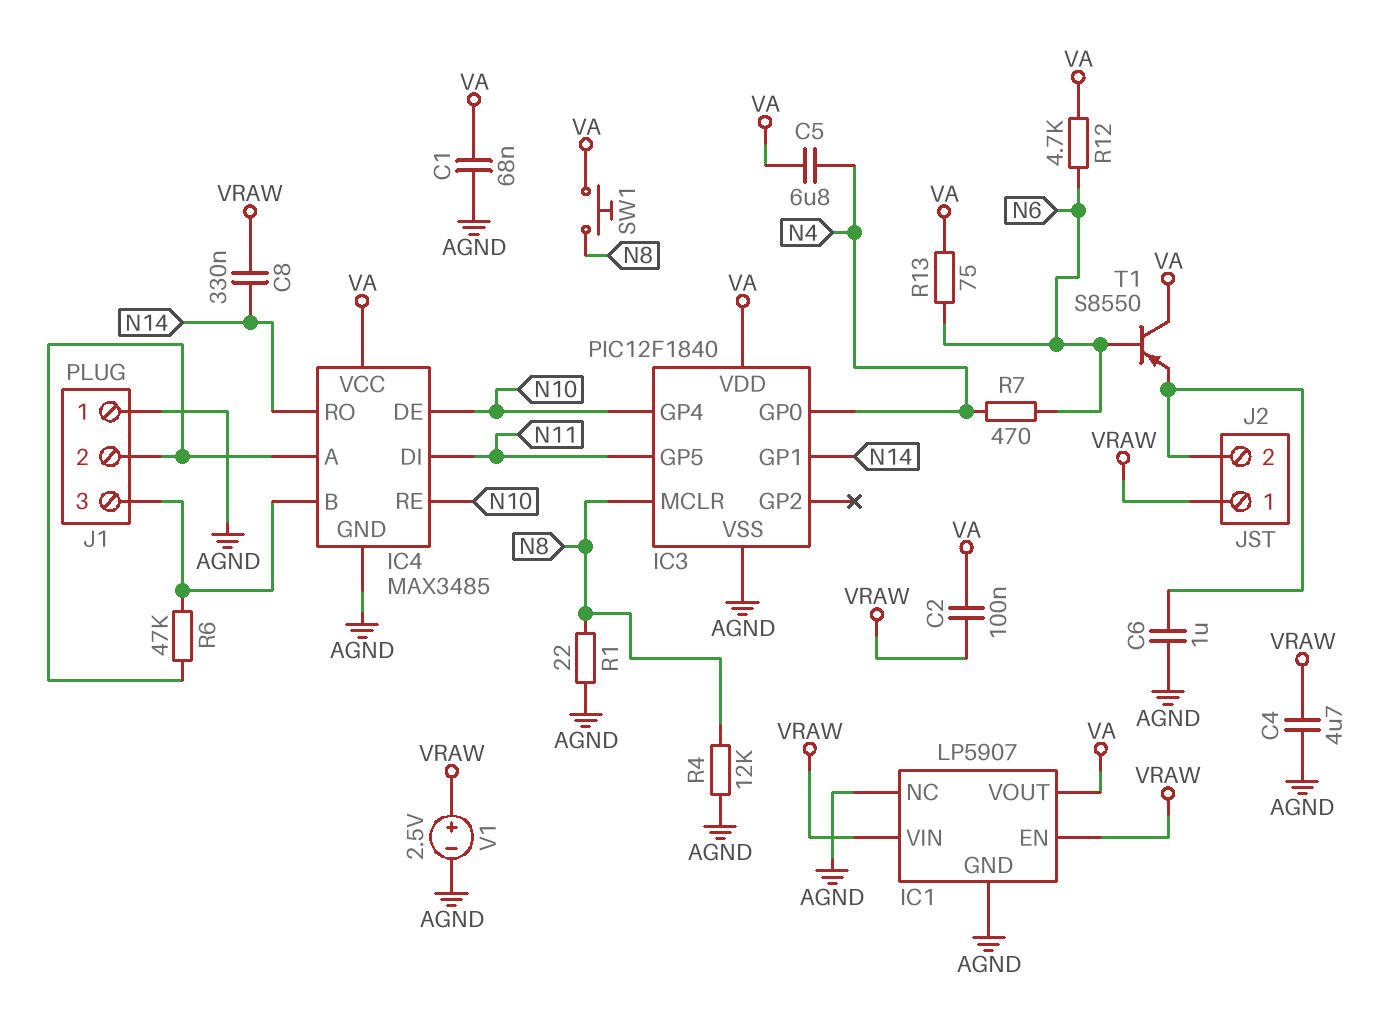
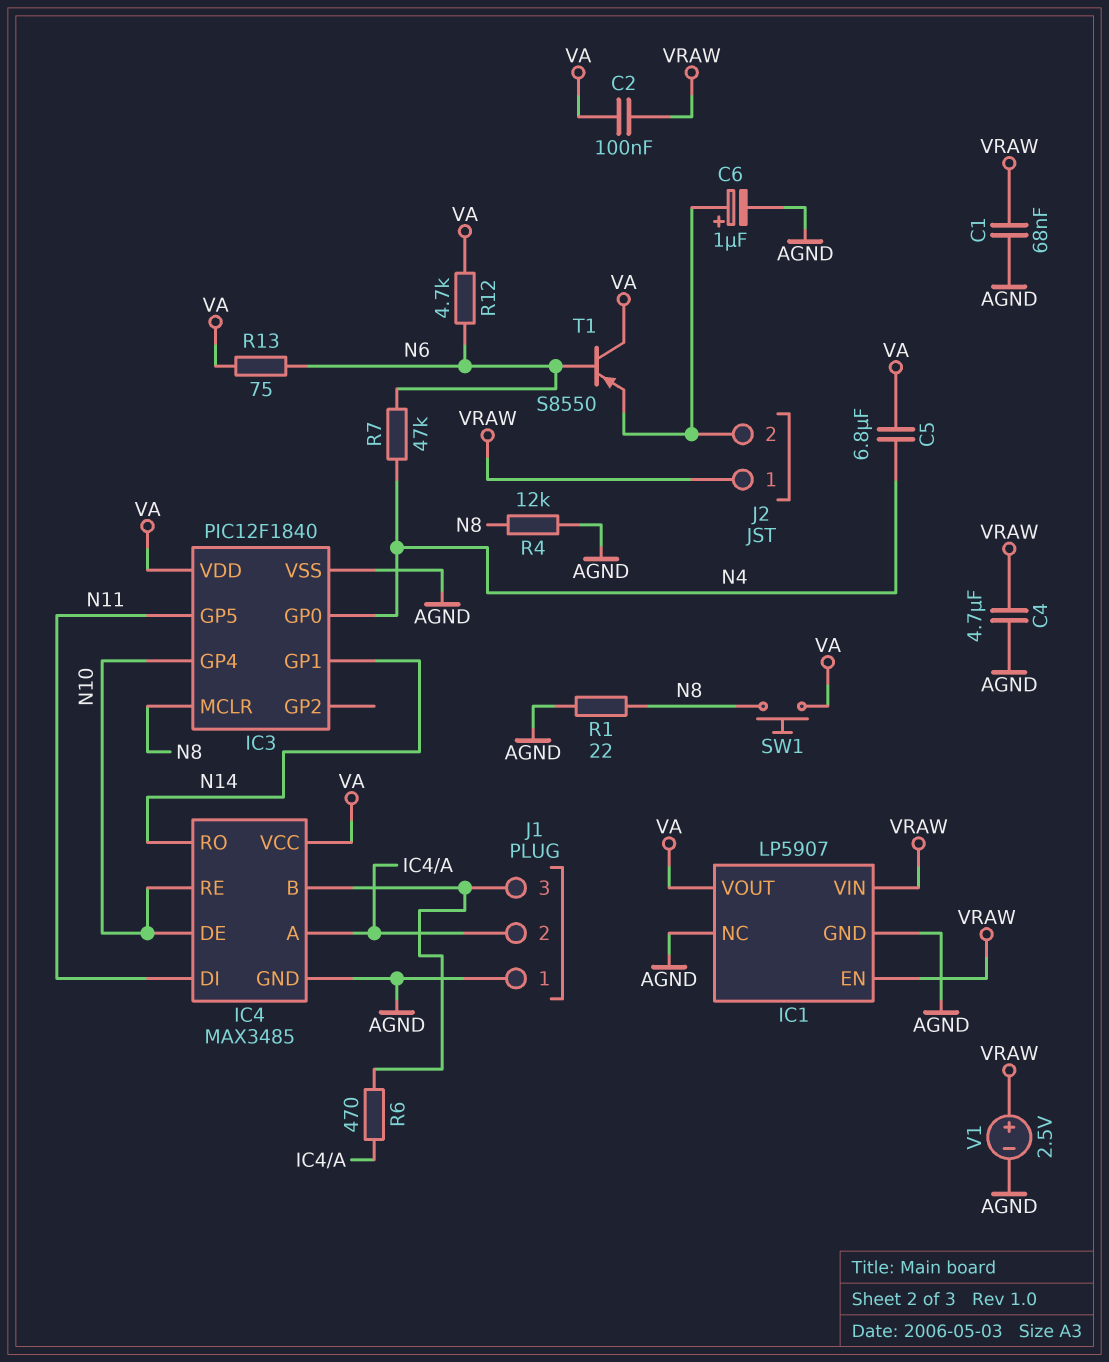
C1: 68nF (AGND, VA) -> 68nF (AGND, VRAW)
C6: 1uF (AGND, J2/2) -> 1uF (plus J2/2, minus AGND)
C8: 330nF (N14, VRAW) -> none
R6: 47k (IC4/A, IC4/B) -> 470 (IC4/A, IC4/B)
R7: 470 (N4, N6) -> 47k (N4, N6)

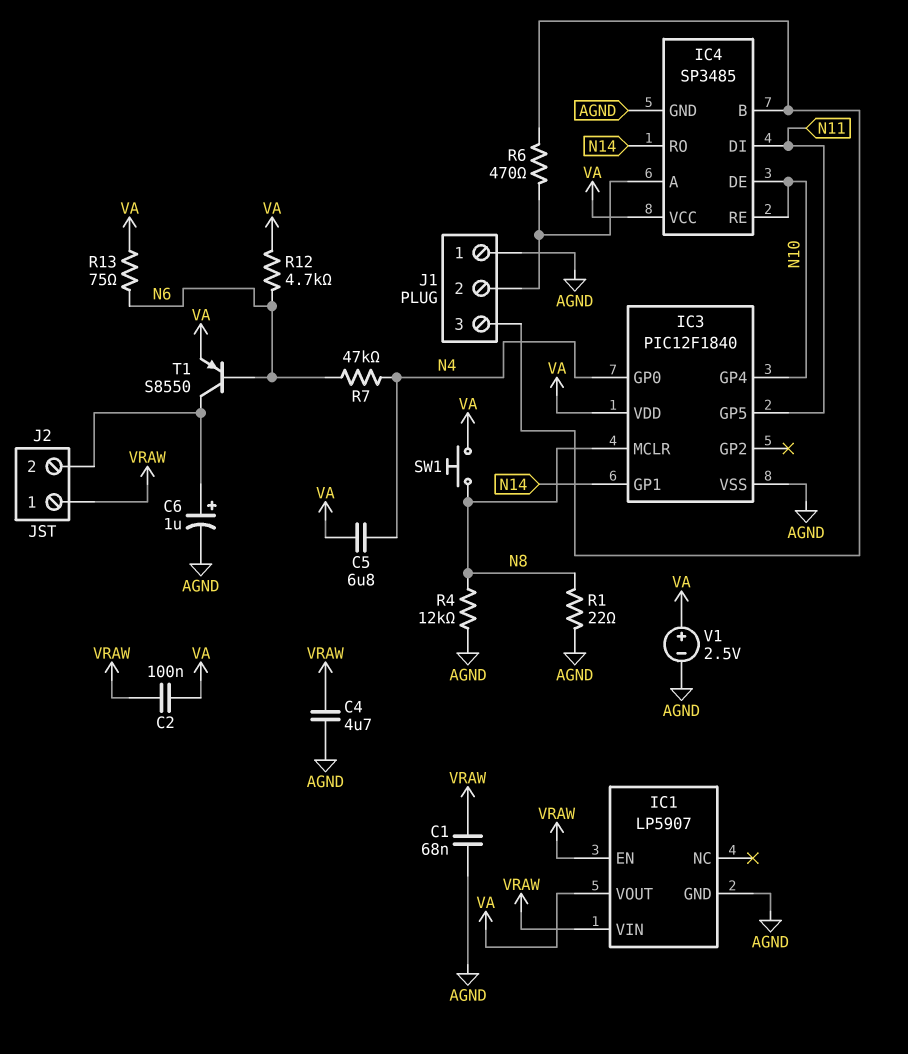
IC1 pin NC: AGND -> none
IC4: MAX3485 -> SP3485
T1: PNP S8550 (B N6, C VA, E J2/2) -> PNP S8550 (B N6, C J2/2, E VA)
V1: 2.5V (plus VRAW, minus AGND) -> 2.5V (plus VA, minus AGND)

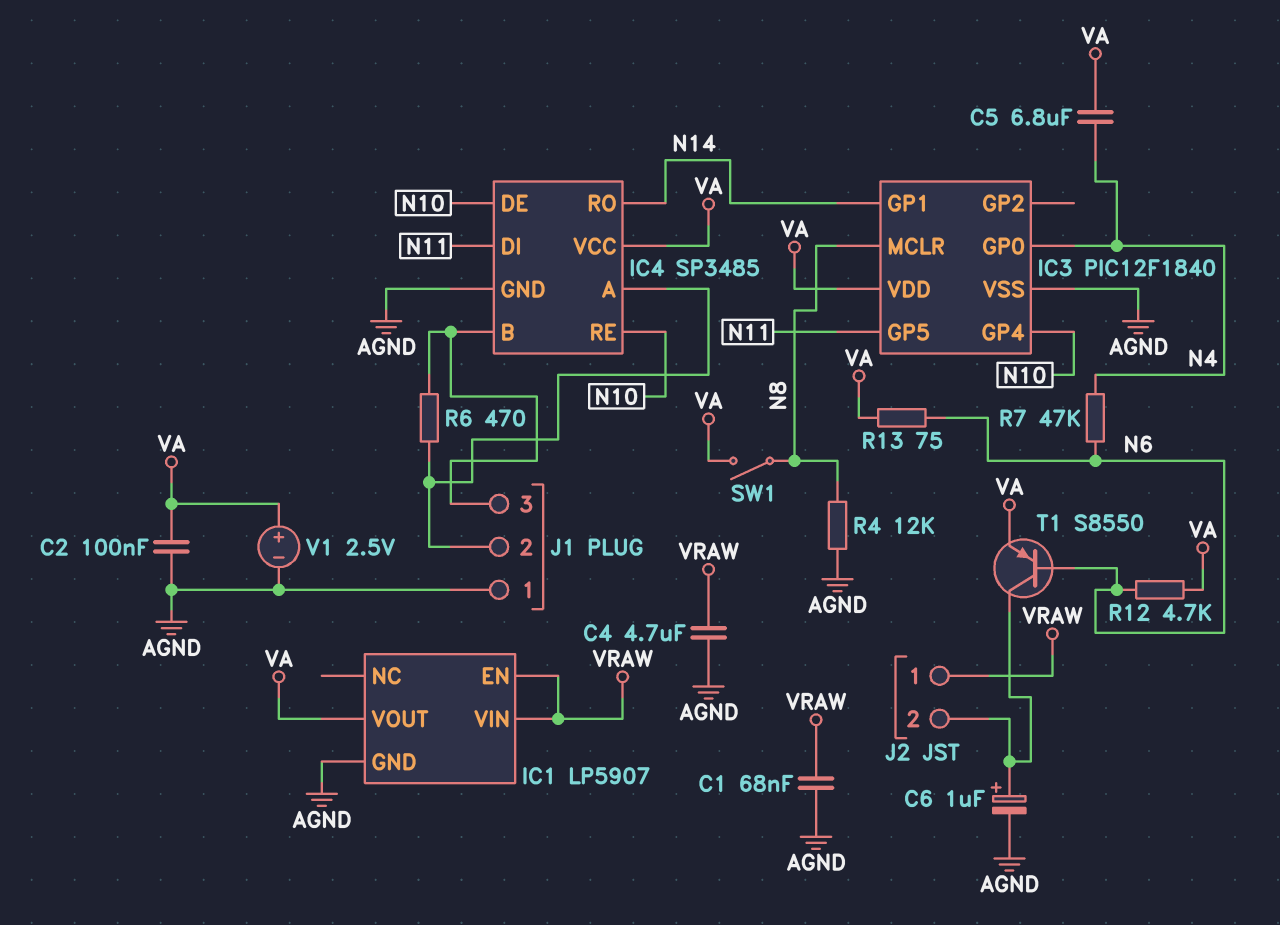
C2: 100nF (VA, VRAW) -> 100nF (AGND, VA)
R1: 22 (AGND, N8) -> none
SW1: button (N8, VA) -> switch (N8, VA)

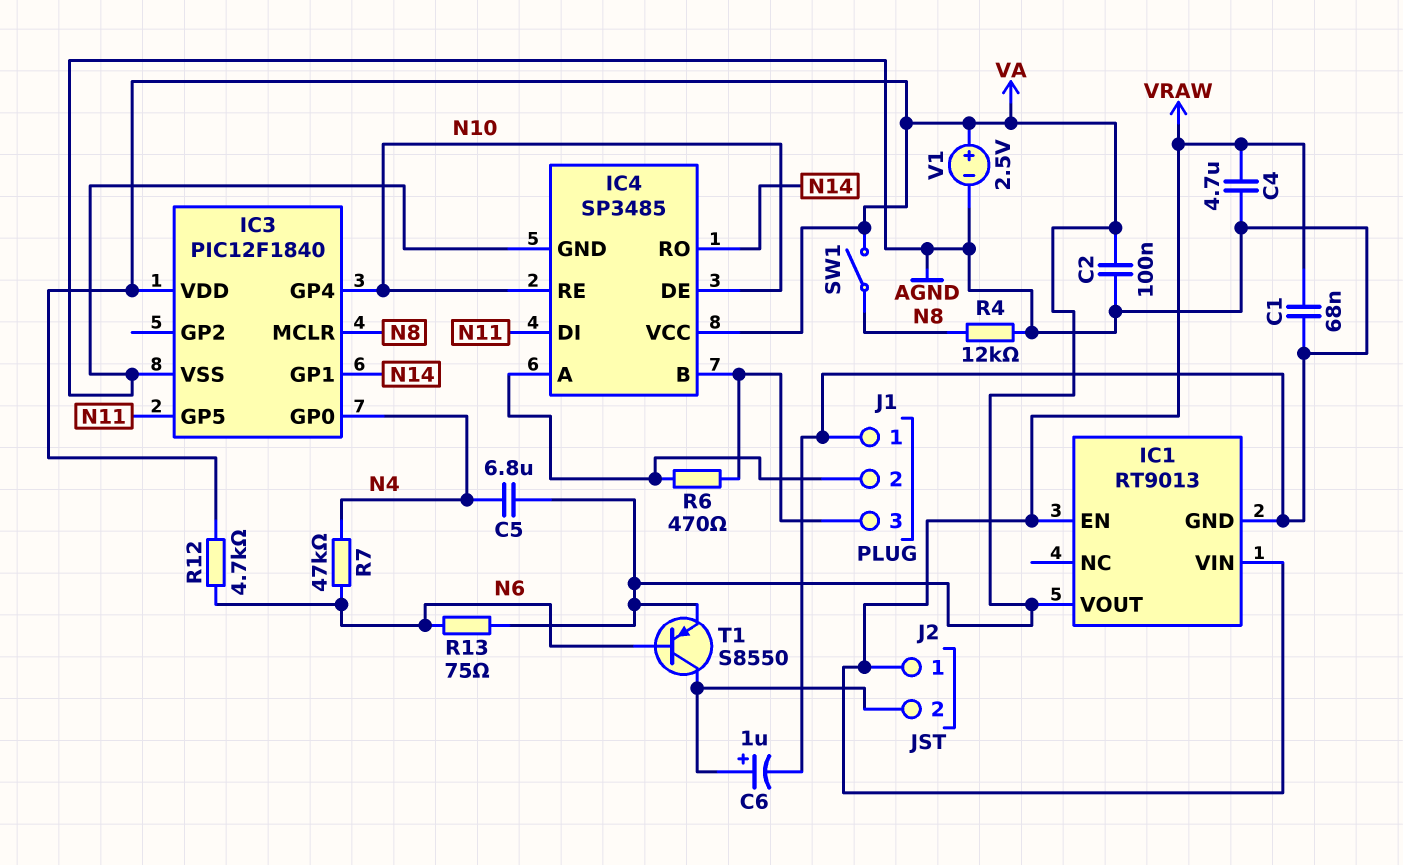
IC1: LP5907 -> RT9013

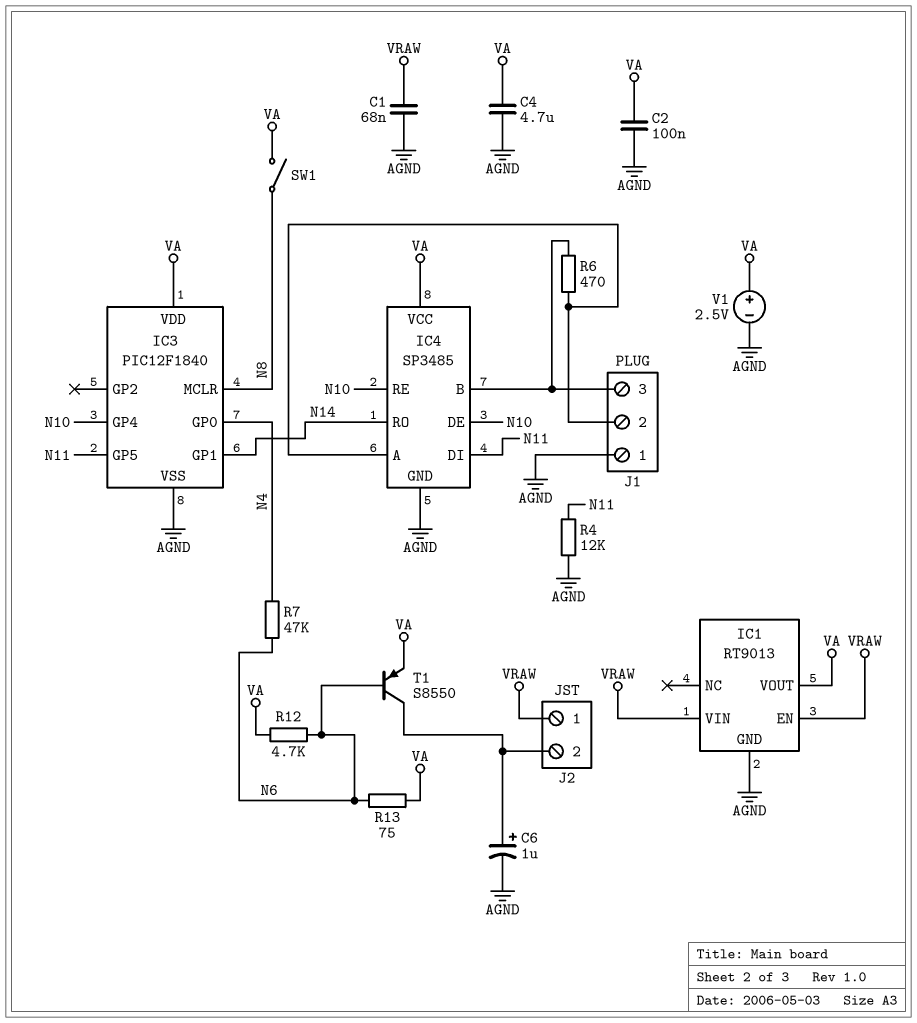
C4: 4.7uF (AGND, VRAW) -> 4.7uF (AGND, VA)
C5: 6.8uF (N4, VA) -> none
R4: 12k (AGND, N8) -> 12k (AGND, N11)

